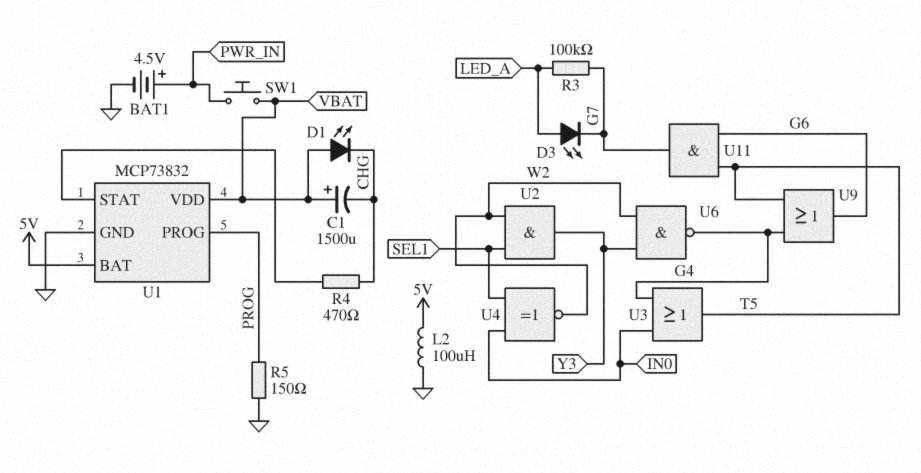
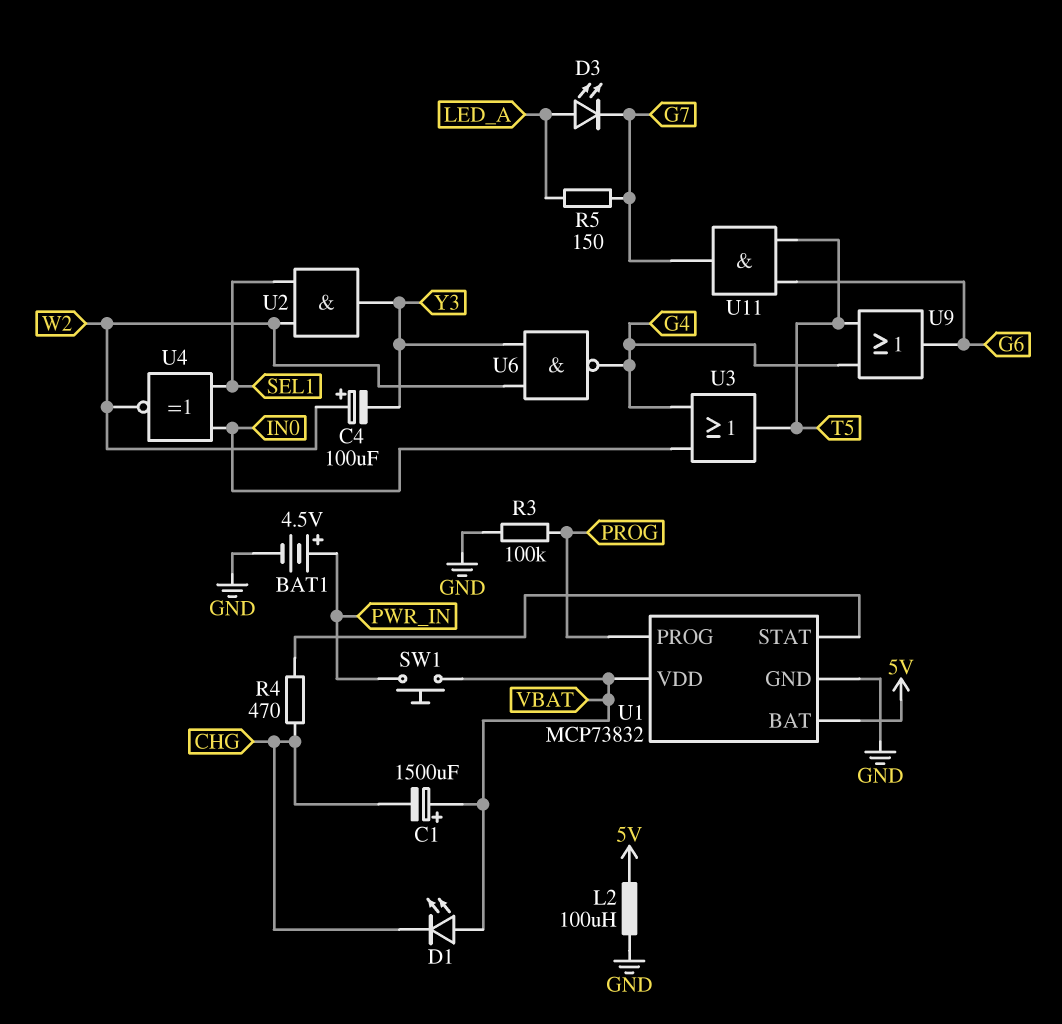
C4: none -> 100uF (plus W2, minus Y3)
R3: 100k (G7, LED_A) -> 100k (GND, PROG)
R5: 150 (GND, PROG) -> 150 (G7, LED_A)

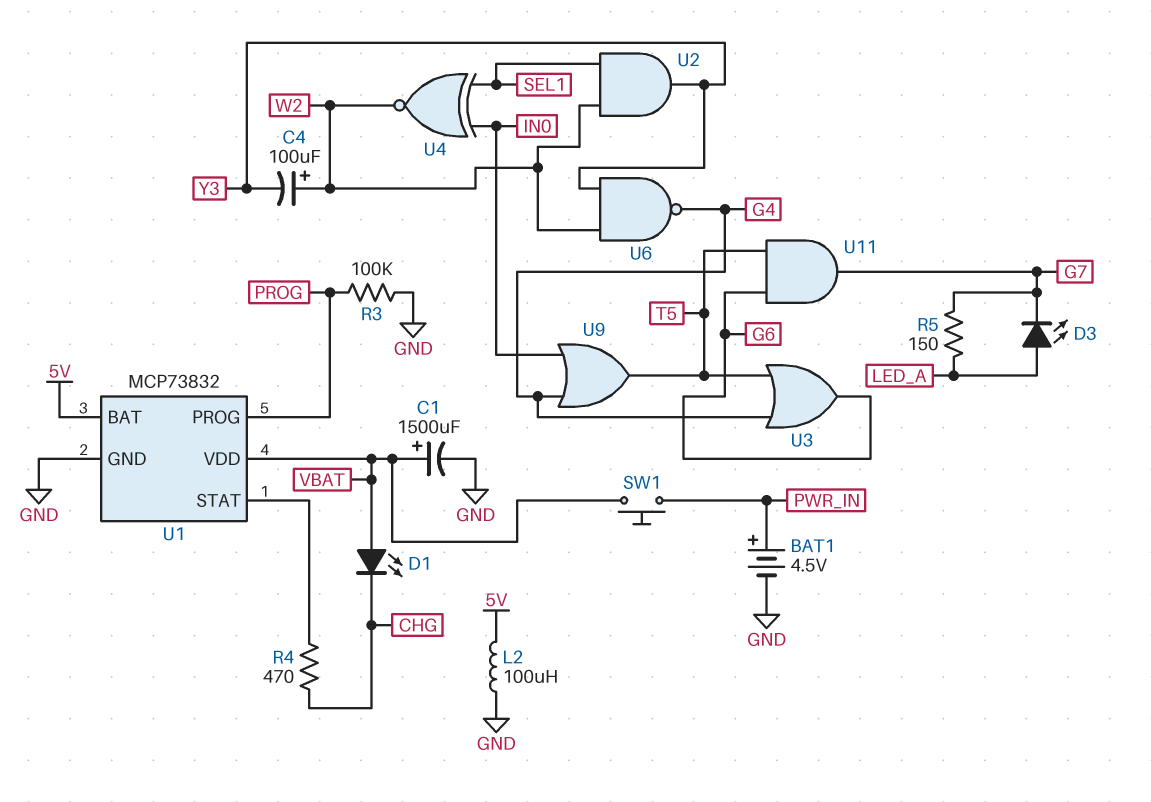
C1: 1500uF (plus VBAT, minus CHG) -> 1500uF (plus VBAT, minus GND)
U3: OR (in G4, in IN0, out T5) -> OR (in G4, in T5, out G6)
U9: OR (in G4, in T5, out G6) -> OR (in G4, in IN0, out T5)

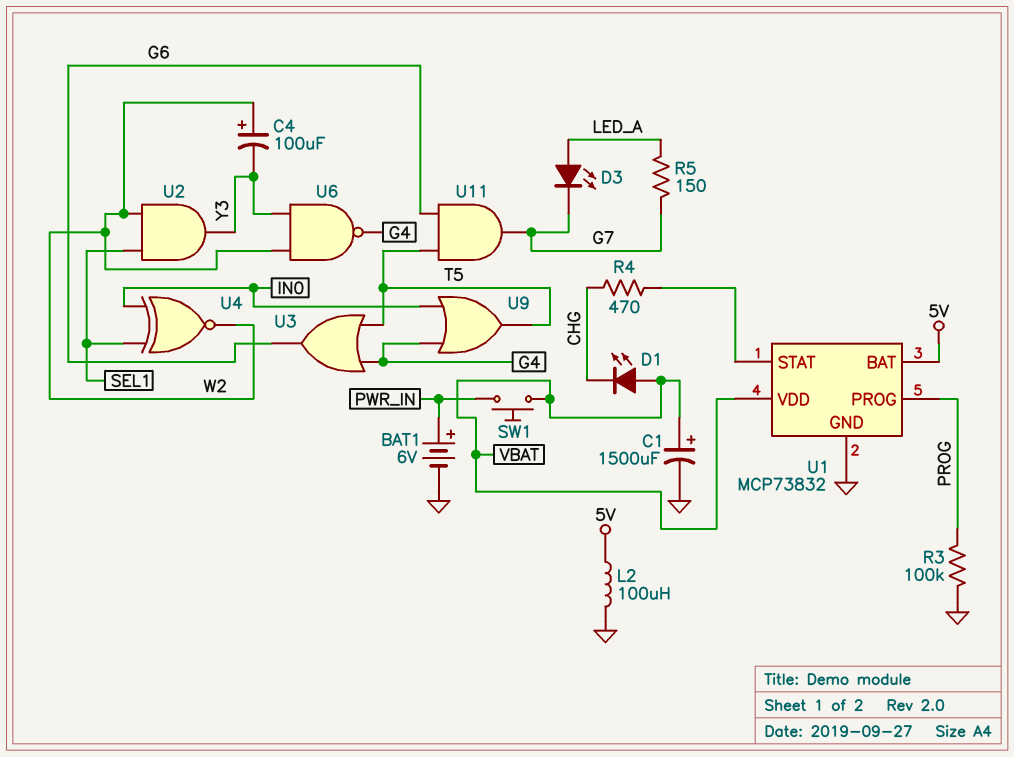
BAT1: 4.5V (plus PWR_IN, minus GND) -> 6V (plus PWR_IN, minus GND)

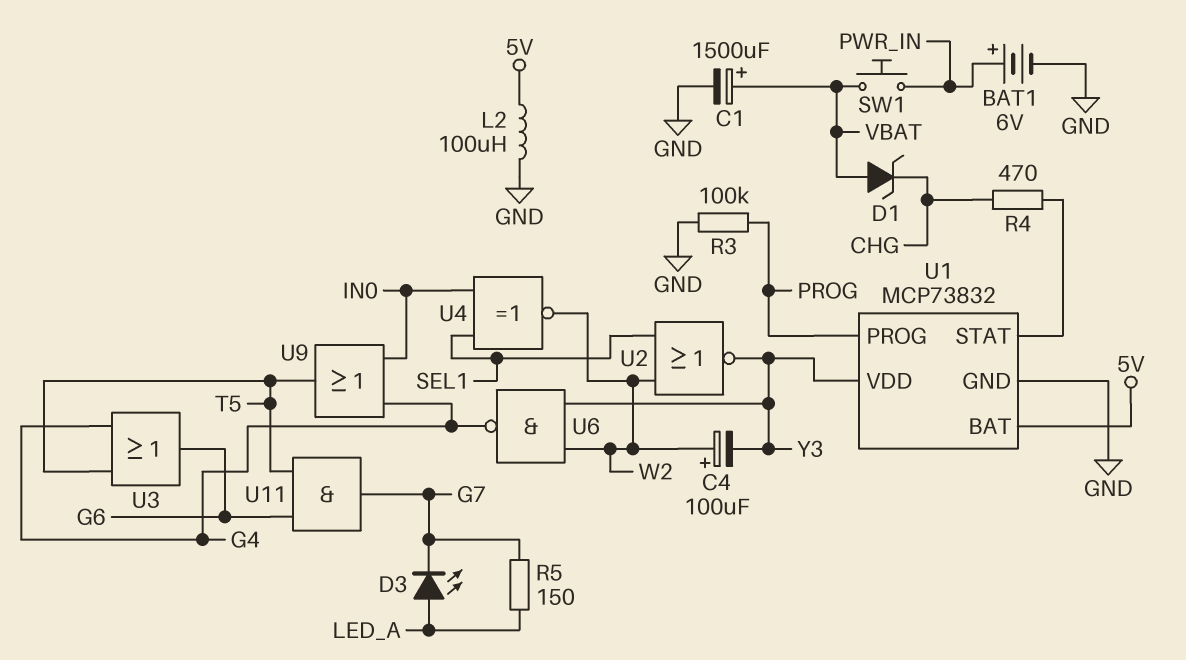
D1: LED (A VBAT, K CHG) -> zener (A VBAT, K CHG)
U1 pin VDD: VBAT -> Y3
U2: AND (in SEL1, in W2, out Y3) -> NOR (in SEL1, in W2, out Y3)

